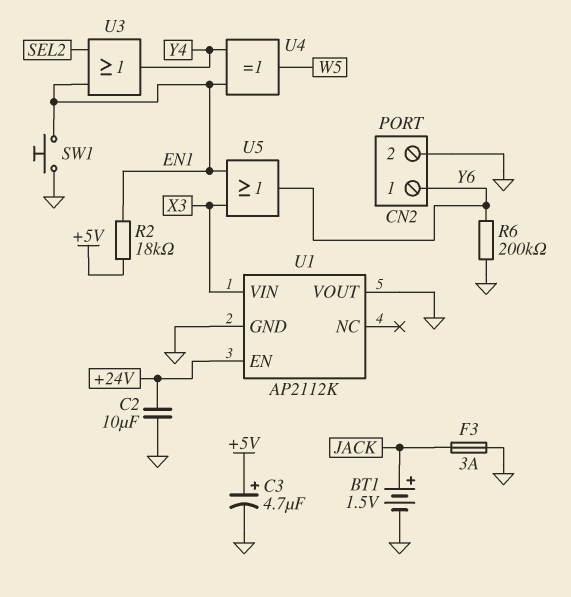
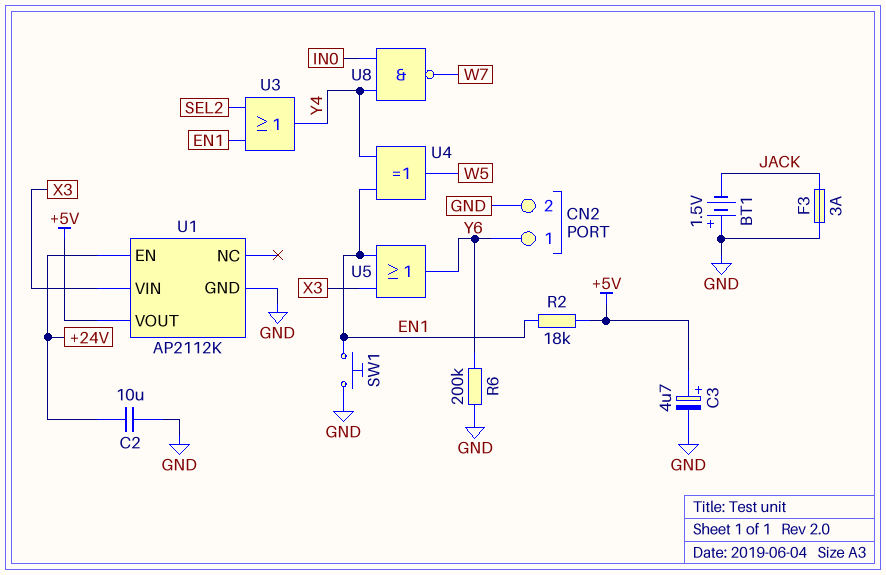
BT1: 1.5V (plus JACK, minus GND) -> 1.5V (plus GND, minus JACK)
U1 pin VOUT: GND -> +5V
U8: none -> NAND (in IN0, in Y4, out W7)

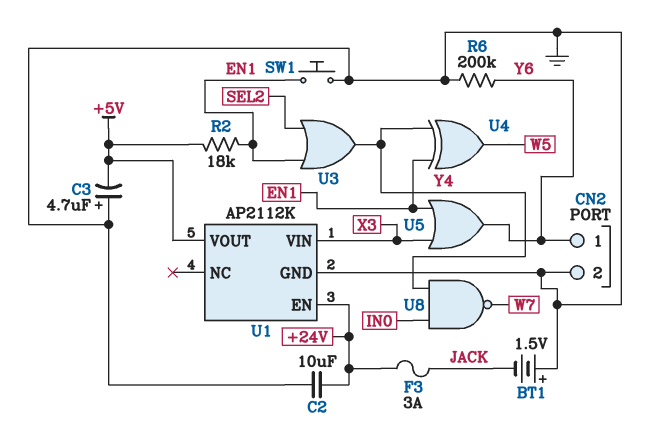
C3: 4.7uF (plus +5V, minus GND) -> 4.7uF (plus GND, minus +5V)
F3: 3A (GND, JACK) -> 3A (+24V, JACK)

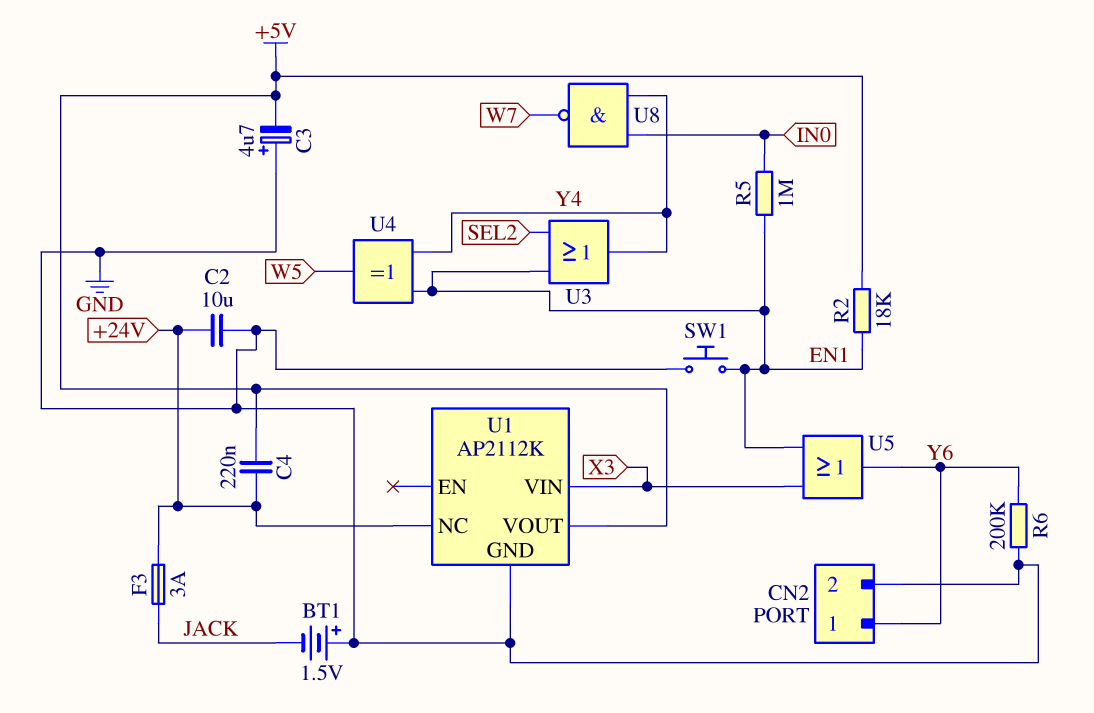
C4: none -> 220nF (+5V, +24V)
R5: none -> 1M (EN1, IN0)
U1 pin EN: +24V -> none
U1 pin NC: none -> +24V

